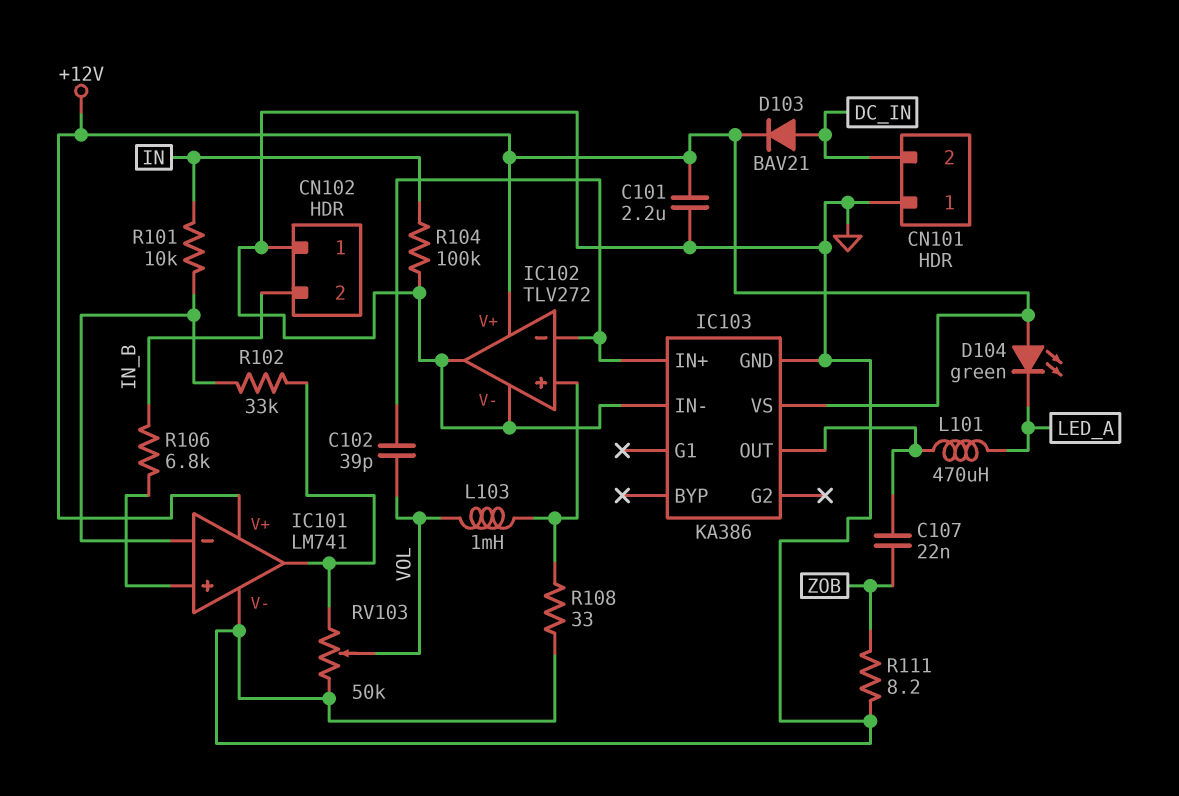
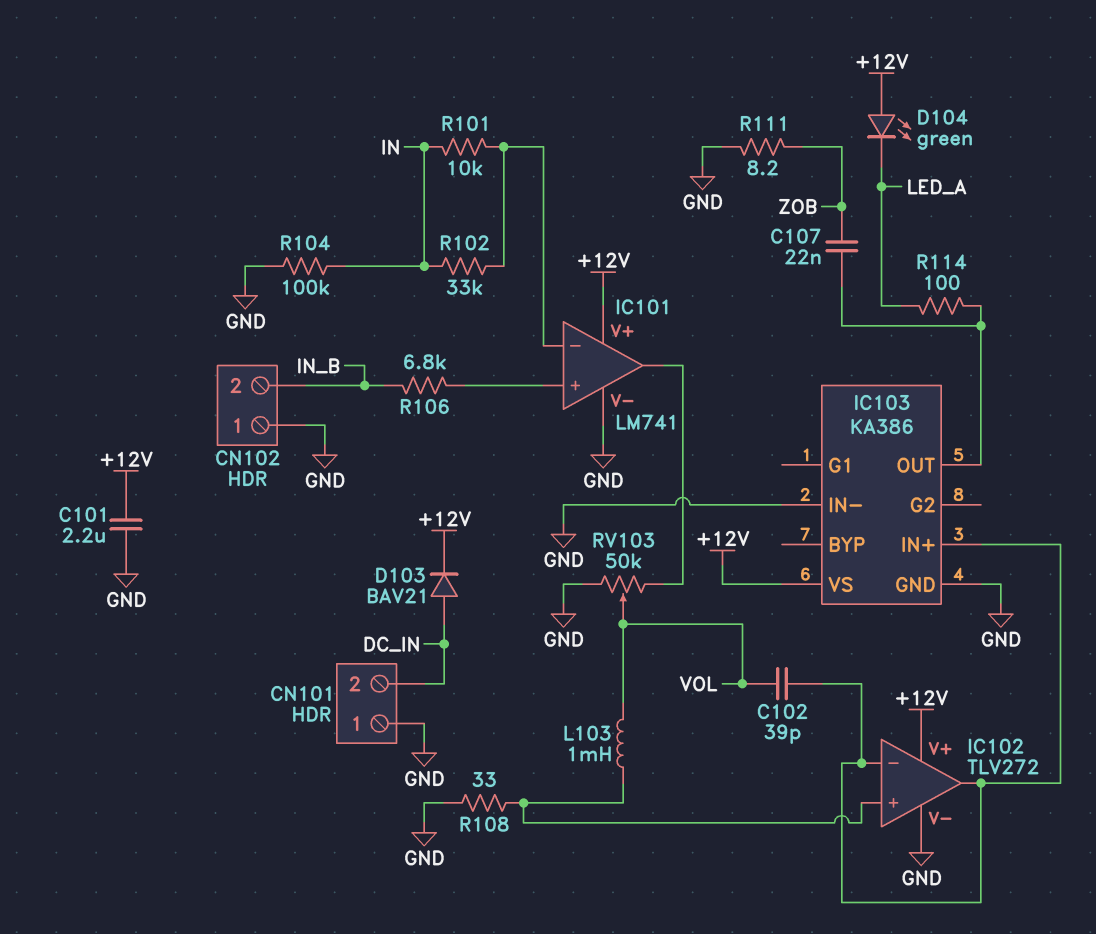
IC102 pin out: GND -> IC102/in-
L101: 470uH (IC103/OUT, LED_A) -> none
R102: 33k (IC101/in-, IC101/out) -> 33k (IC101/in-, IN)
R114: none -> 100 (IC103/OUT, LED_A)

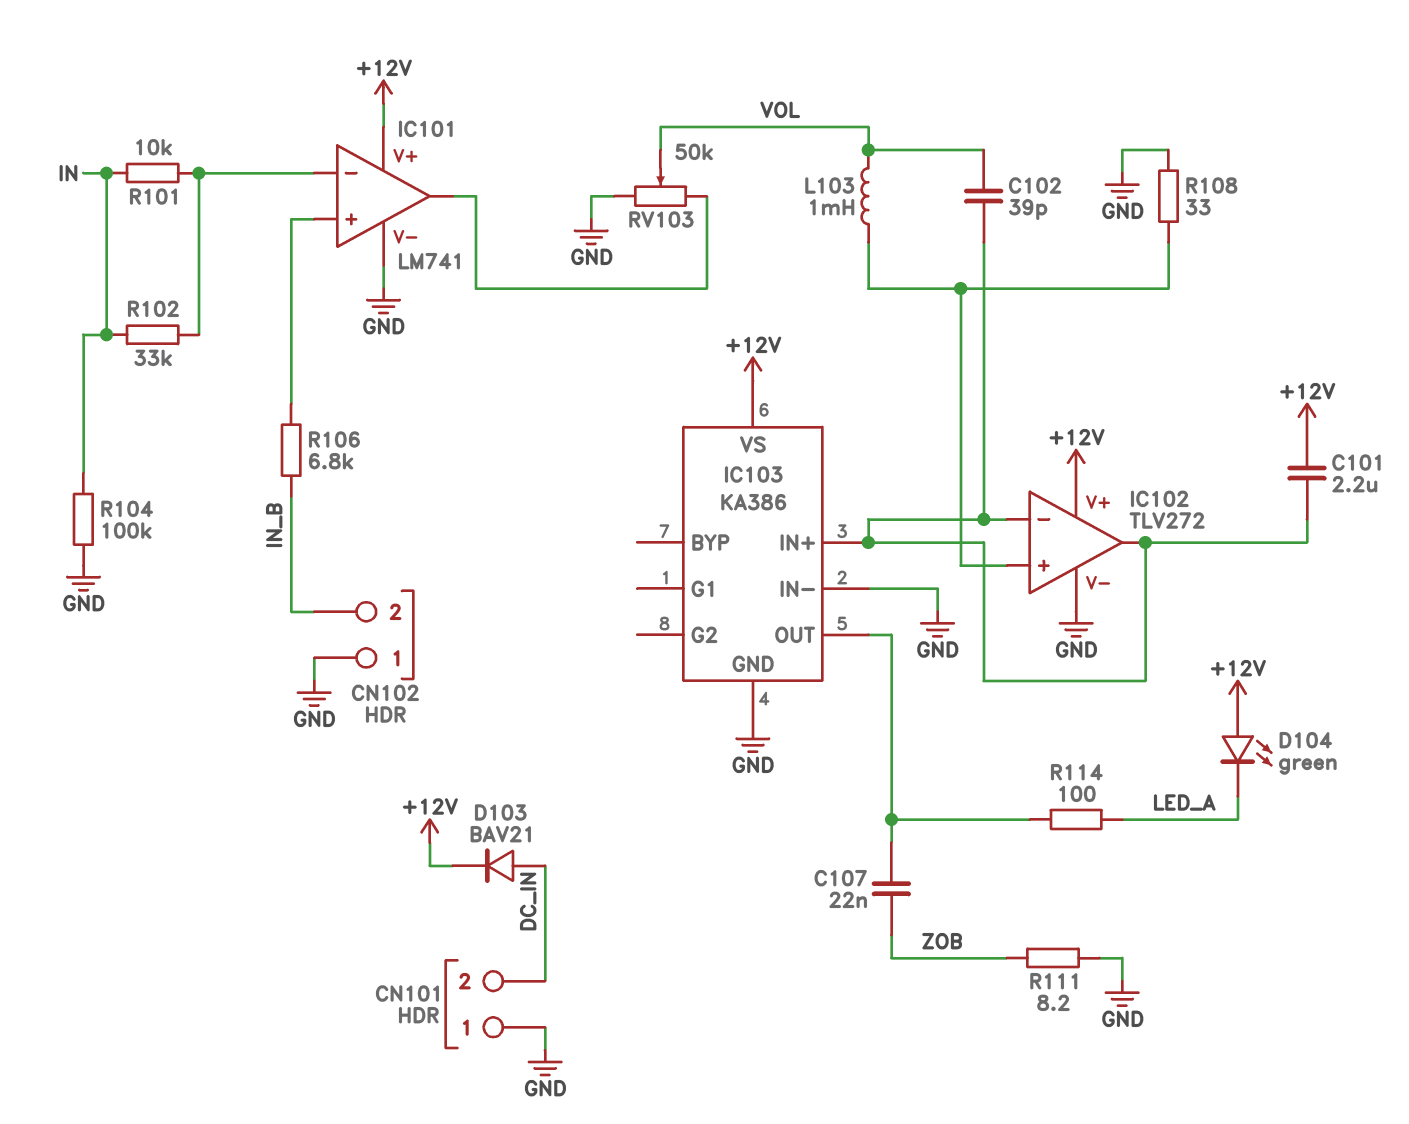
C101: 2.2uF (+12V, GND) -> 2.2uF (+12V, IC102/in-)

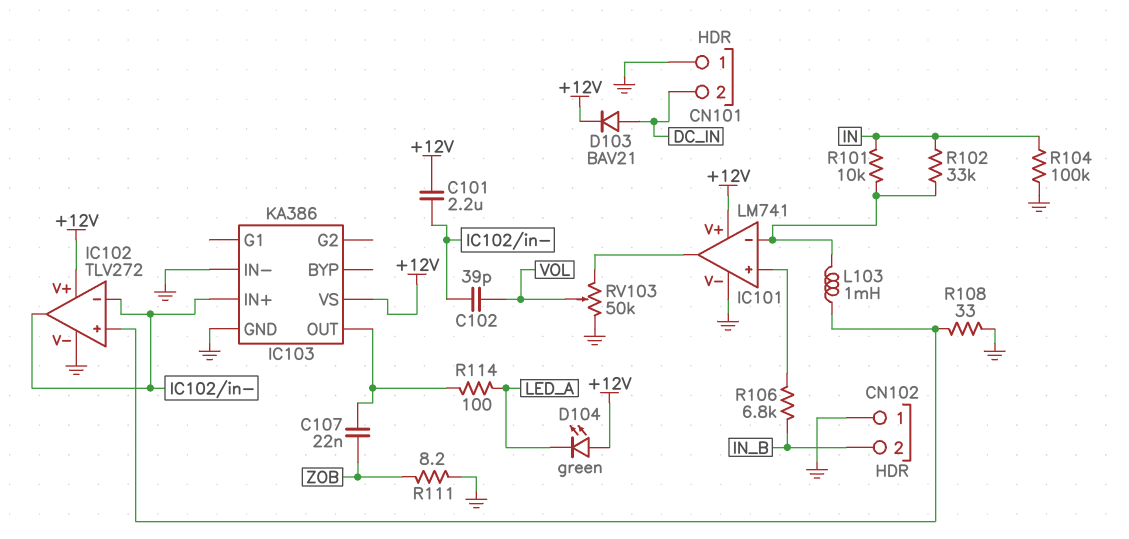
L103: 1mH (IC102/in+, VOL) -> 1mH (IC101/in-, IC102/in+)

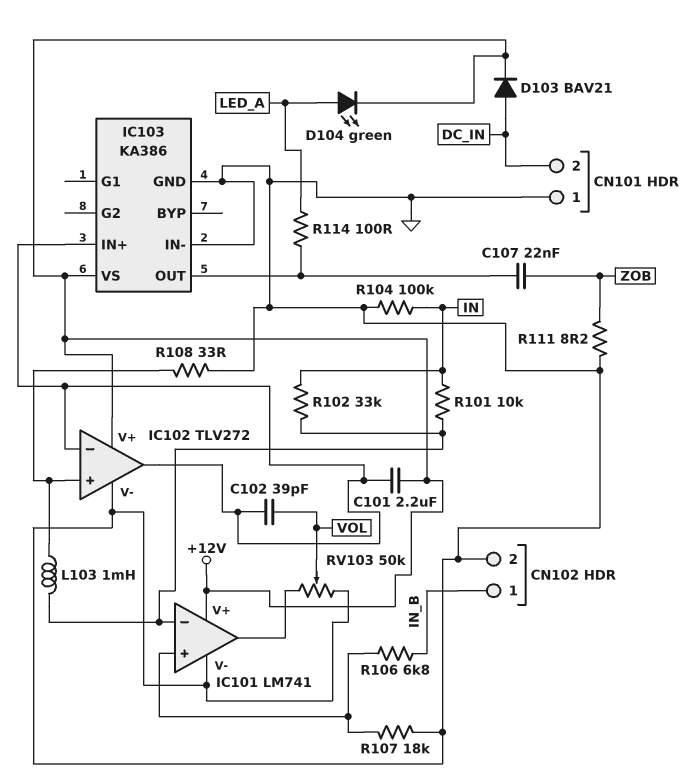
CN102 pin 1: GND -> IN_B
CN102 pin 2: IN_B -> GND
D104: LED green (A +12V, K LED_A) -> LED green (A LED_A, K +12V)
R107: none -> 18k (GND, IC101/in+)

